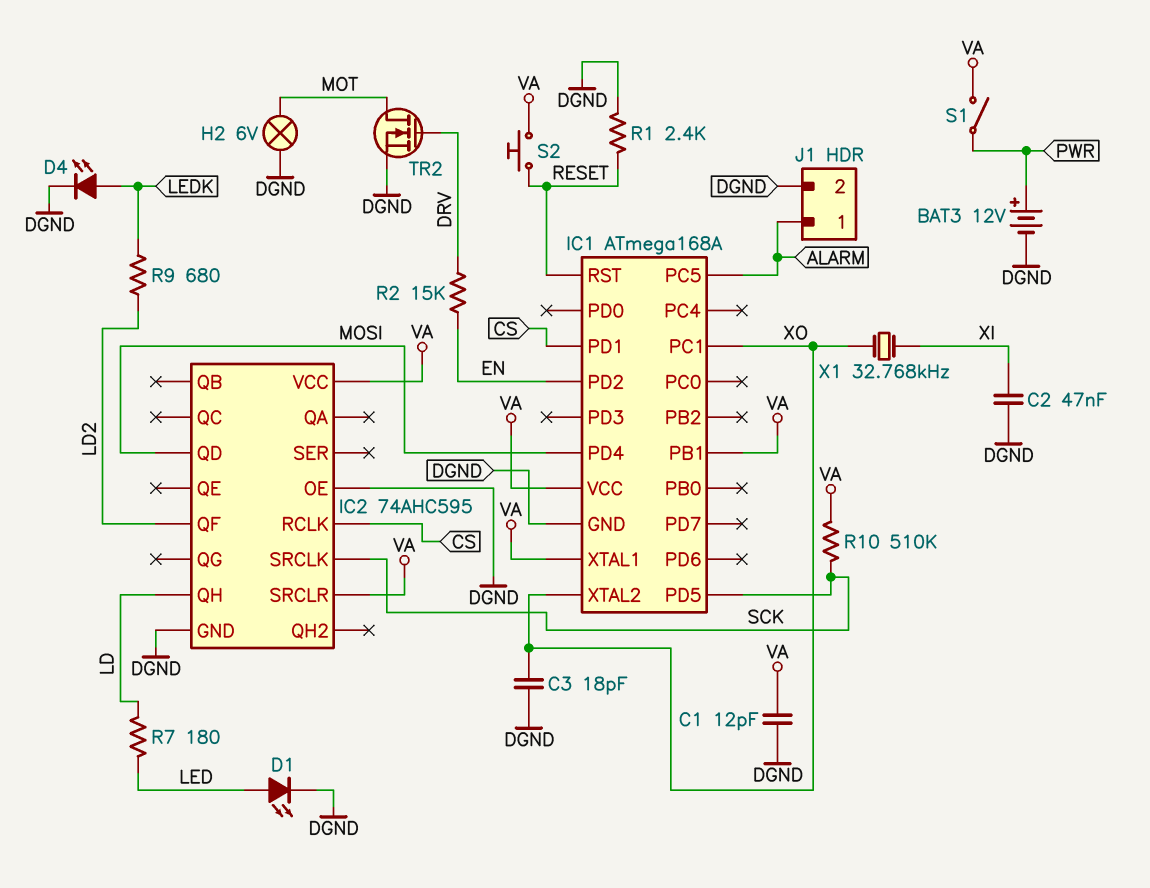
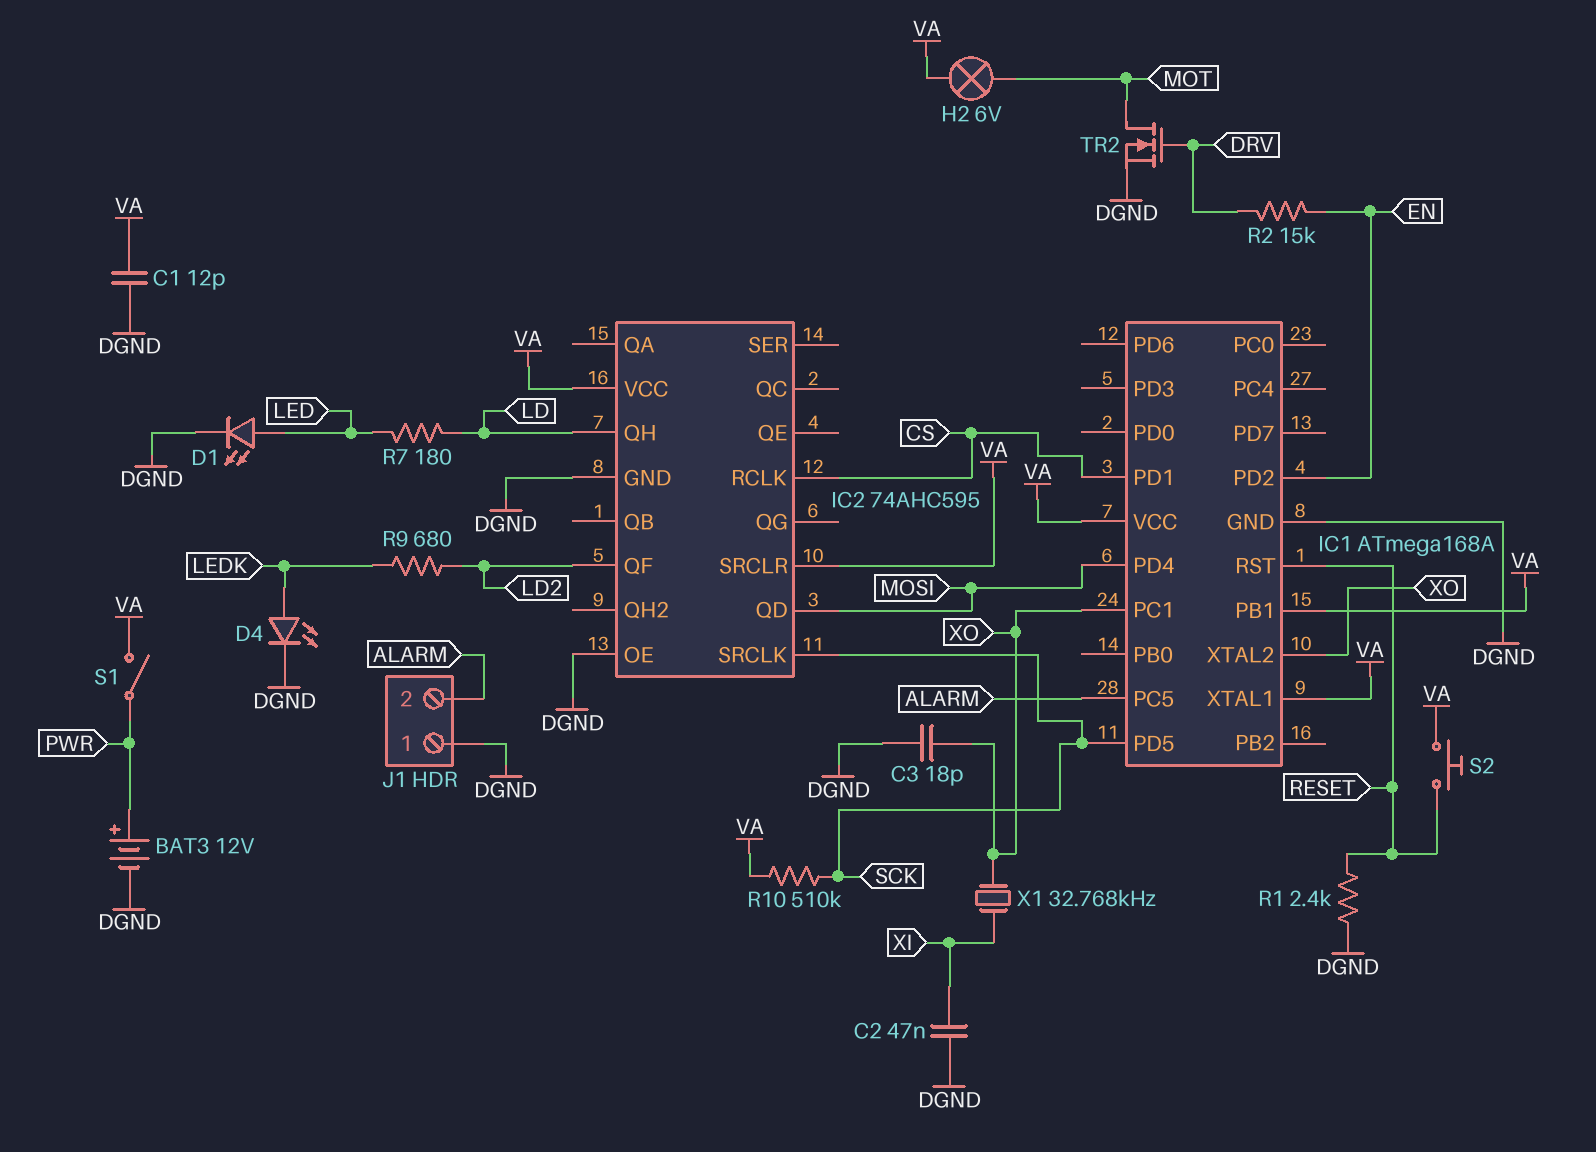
H2: lamp 6V (DGND, MOT) -> lamp 6V (MOT, VA)
J1 pin 1: ALARM -> DGND
J1 pin 2: DGND -> ALARM

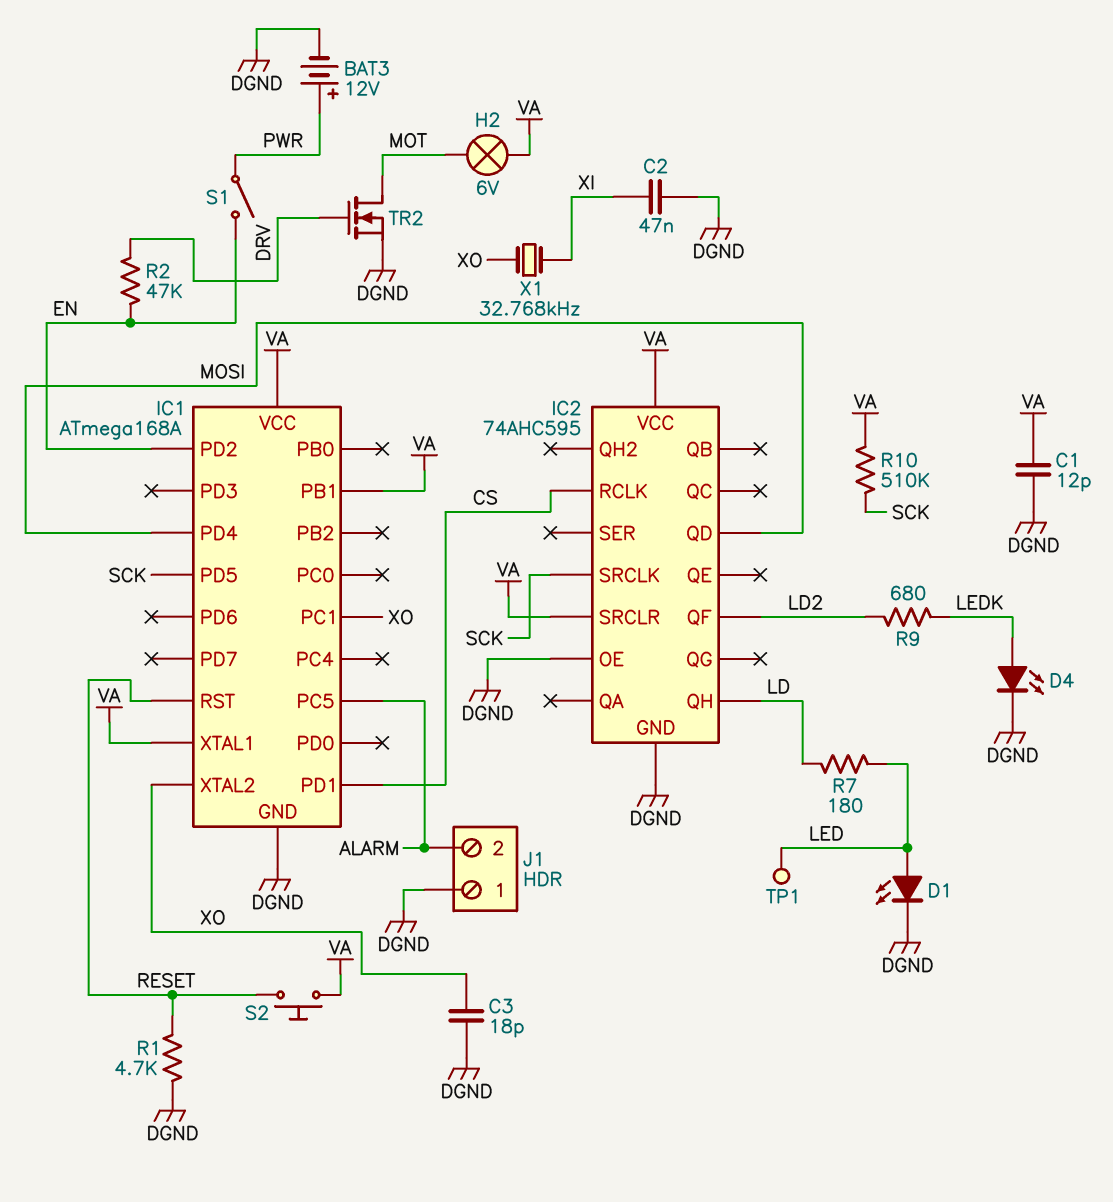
R1: 2.4k (DGND, RESET) -> 4.7k (DGND, RESET)
R2: 15k (DRV, EN) -> 47k (DRV, EN)
S1: switch (PWR, VA) -> switch (EN, PWR)
TP1: none -> test point (LED)

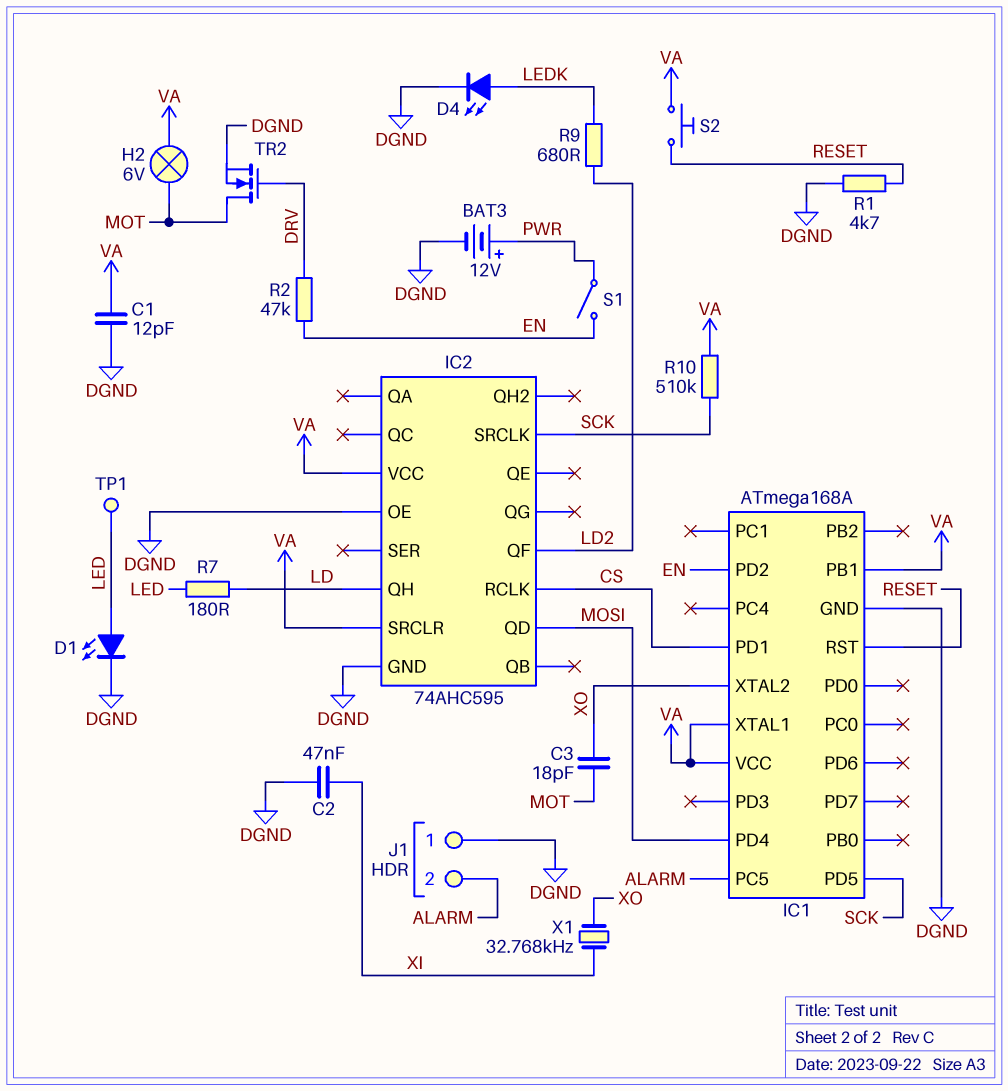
C3: 18pF (DGND, XO) -> 18pF (MOT, XO)
IC1 pin PC1: XO -> none

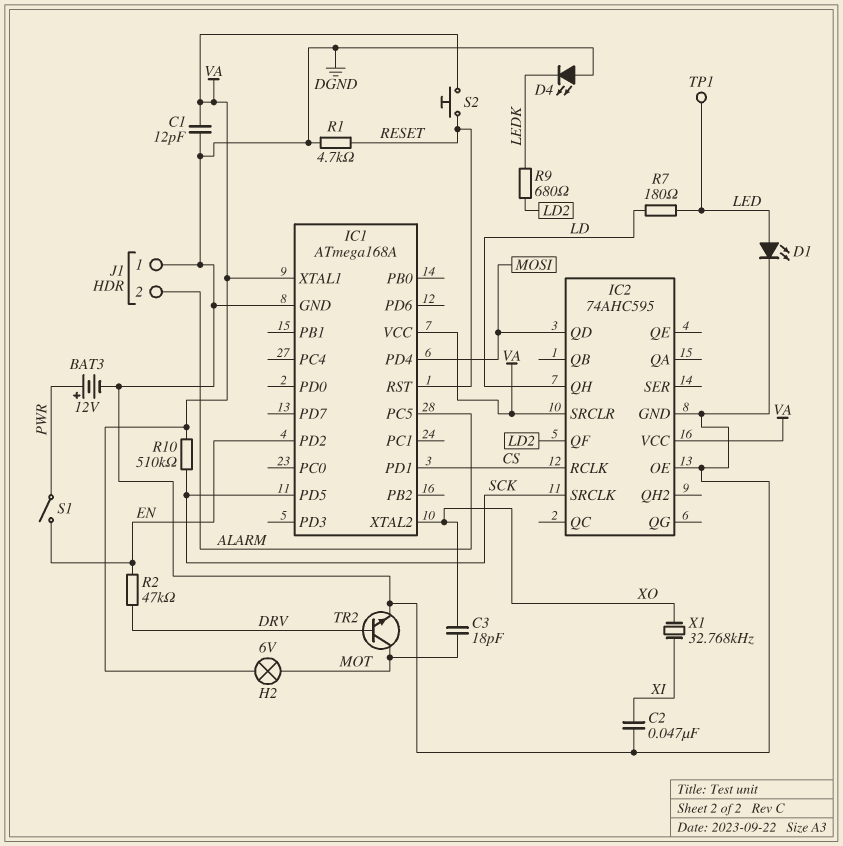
D4: LED (A LEDK, K DGND) -> LED (A DGND, K LEDK)
IC1 pin PB1: VA -> none
TR2: NMOS (G DRV, D MOT, S DGND) -> NPN (B DRV, C MOT, E DGND)

